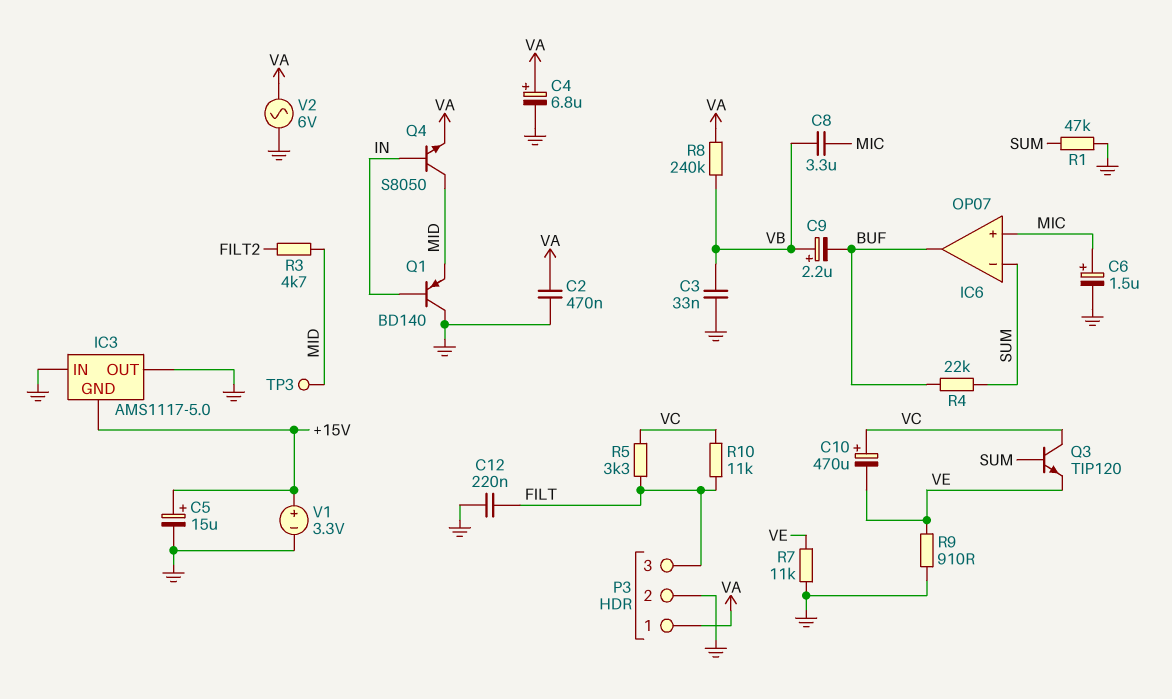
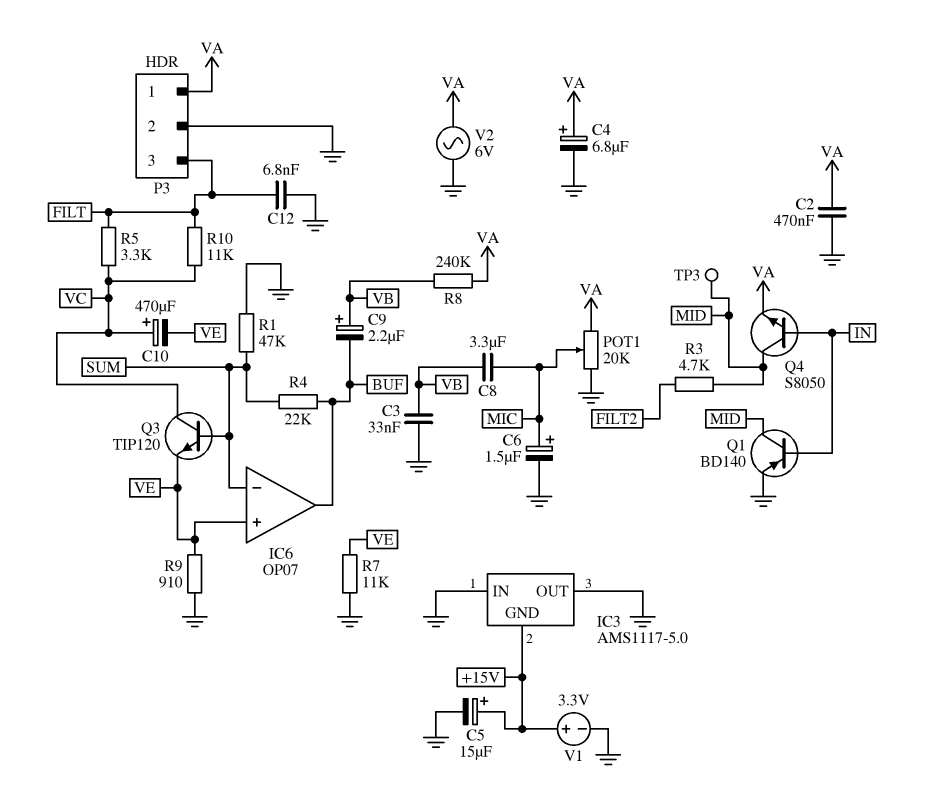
C12: 220nF (FILT, GND) -> 6.8nF (FILT, GND)
IC6 pin in+: MIC -> VE
POT1: none -> 20k (GND, VA, wiper MIC)
Q1: PNP BD140 (B IN, C GND, E MID) -> PNP BD140 (B IN, C MID, E GND)

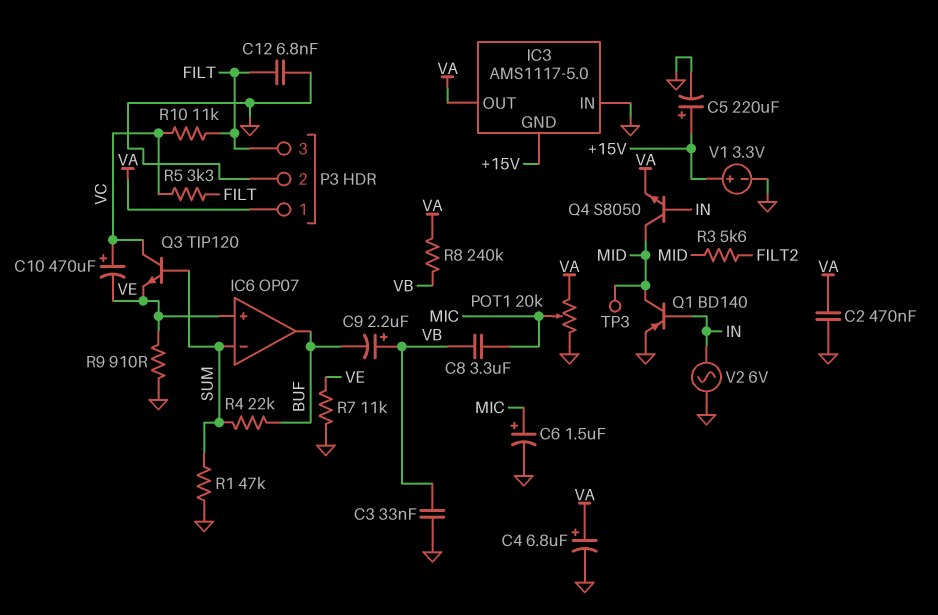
C5: 15uF (plus +15V, minus GND) -> 220uF (plus +15V, minus GND)
IC3 pin OUT: GND -> VA
R3: 4.7k (FILT2, MID) -> 5.6k (FILT2, MID)
V2: AC 6V (GND, VA) -> AC 6V (GND, IN)

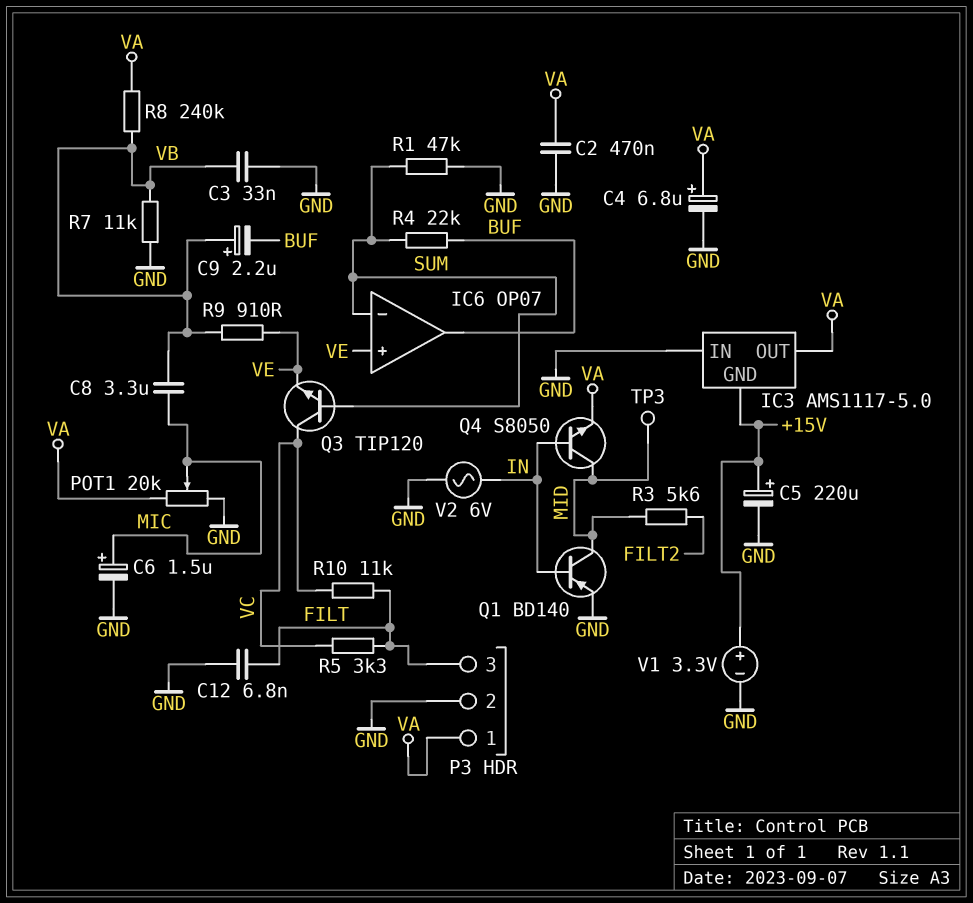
C10: 470uF (plus VC, minus VE) -> none
R7: 11k (GND, VE) -> 11k (GND, VB)
R9: 910 (GND, VE) -> 910 (VB, VE)

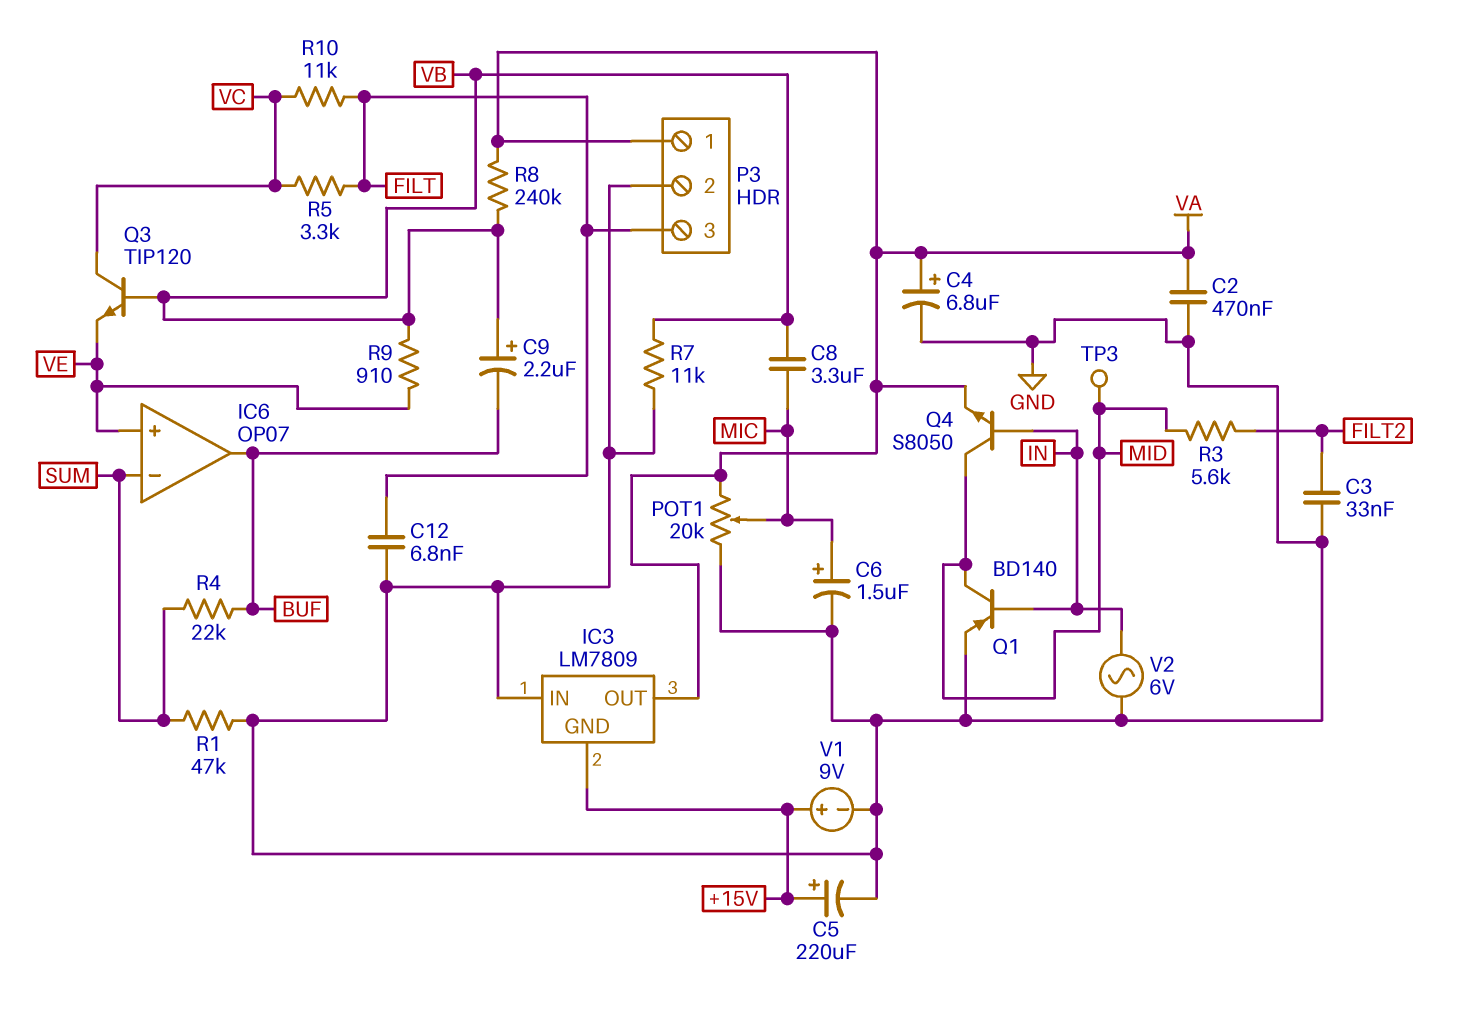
C3: 33nF (GND, VB) -> 33nF (FILT2, GND)
IC3: AMS1117-5.0 -> LM7809
Q3: NPN TIP120 (B SUM, C VC, E VE) -> NPN TIP120 (B VB, C VC, E VE)
V1: 3.3V (plus +15V, minus GND) -> 9V (plus +15V, minus GND)

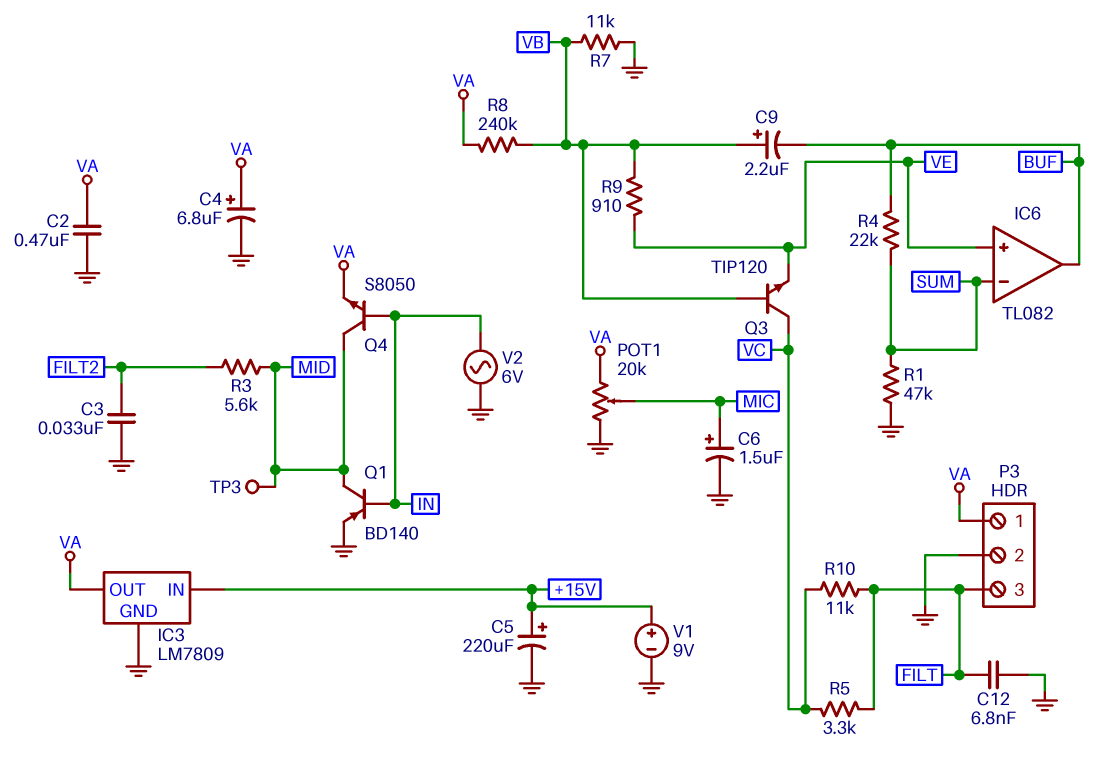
C8: 3.3uF (MIC, VB) -> none
IC3 pin GND: +15V -> GND
IC3 pin IN: GND -> +15V
IC6: OP07 -> TL082

